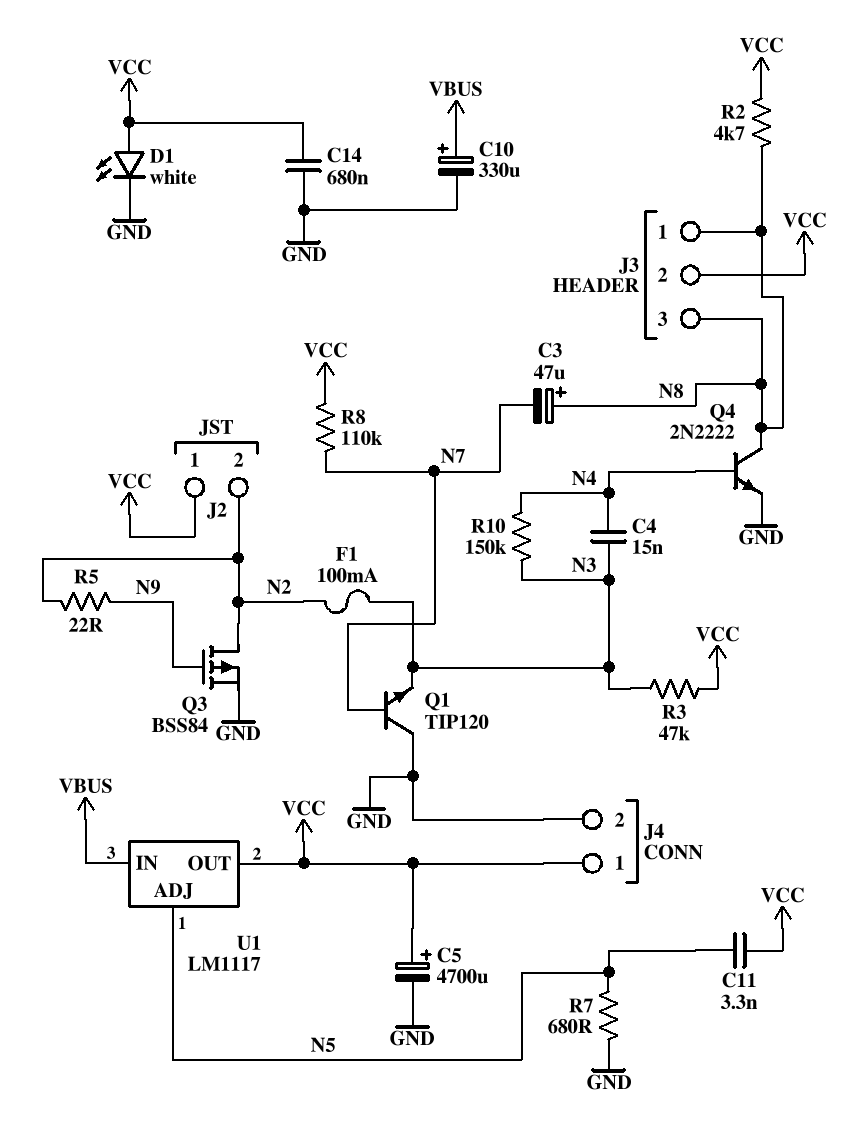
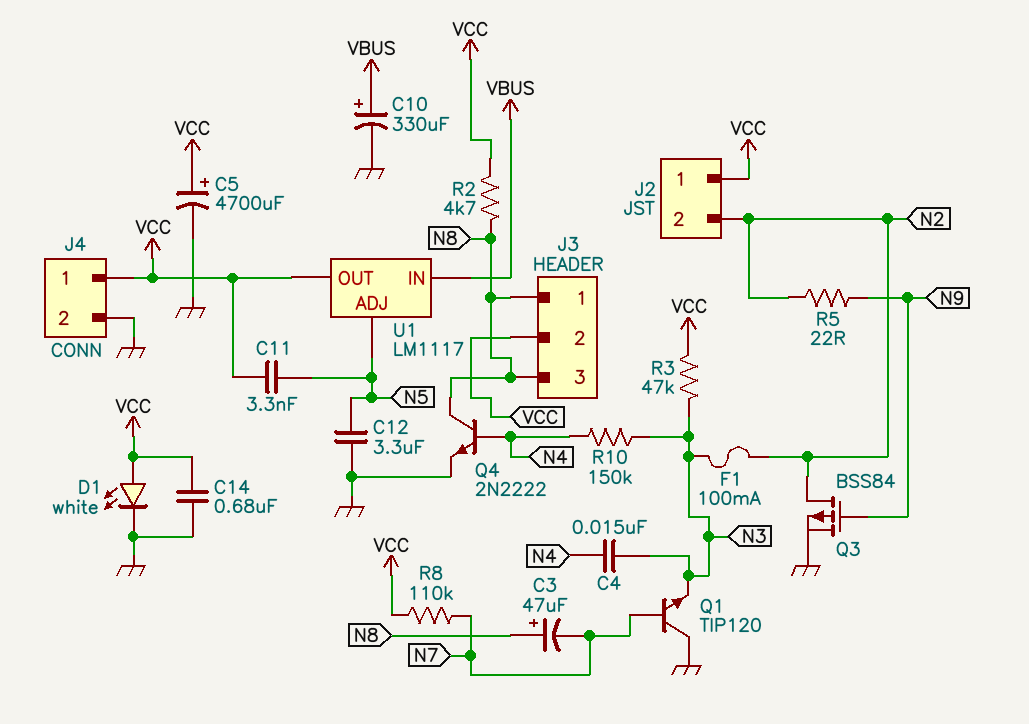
C12: none -> 3.3uF (GND, N5)
R7: 680 (GND, N5) -> none

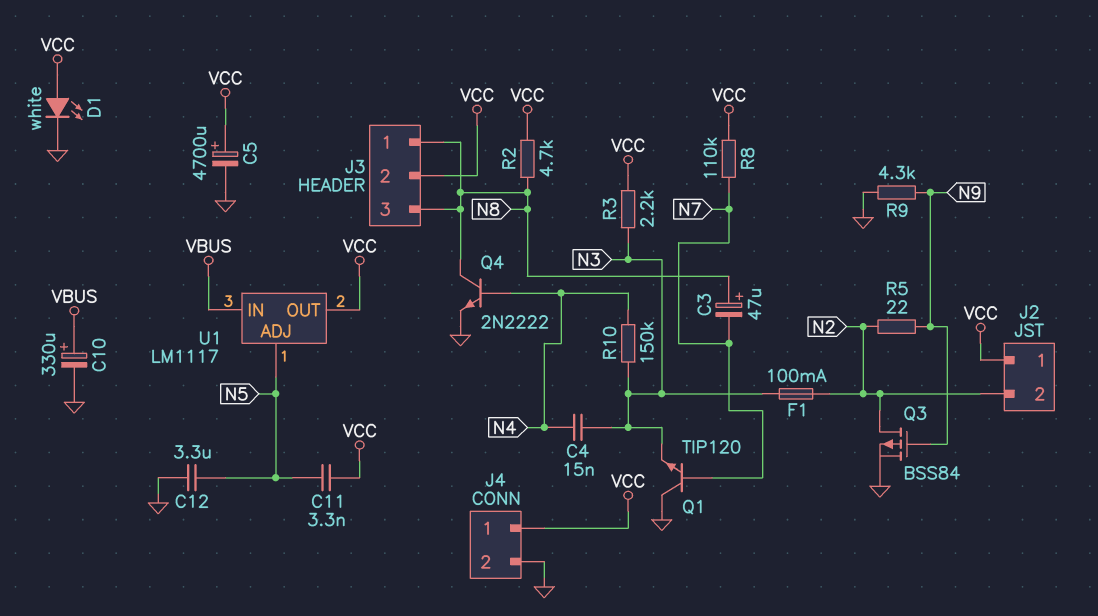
C14: 680nF (GND, VCC) -> none
R3: 47k (N3, VCC) -> 2.2k (N3, VCC)
R9: none -> 4.3k (GND, N9)

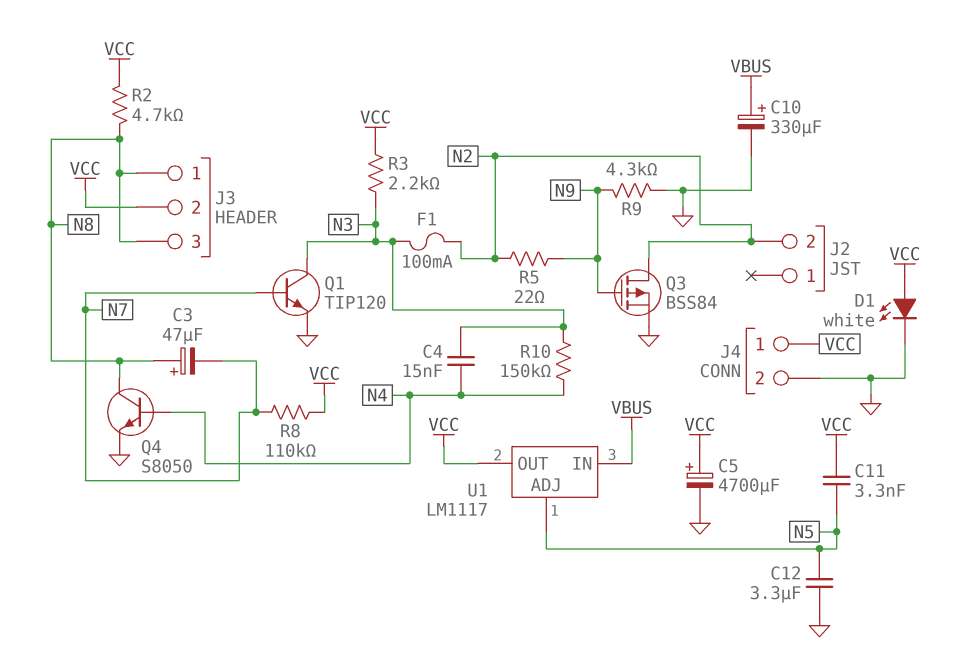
J2 pin 1: VCC -> none
Q1: NPN TIP120 (B N7, C GND, E N3) -> NPN TIP120 (B N7, C N3, E GND)
Q4: NPN 2N2222 (B N4, C N8, E GND) -> NPN S8050 (B N4, C N8, E GND)

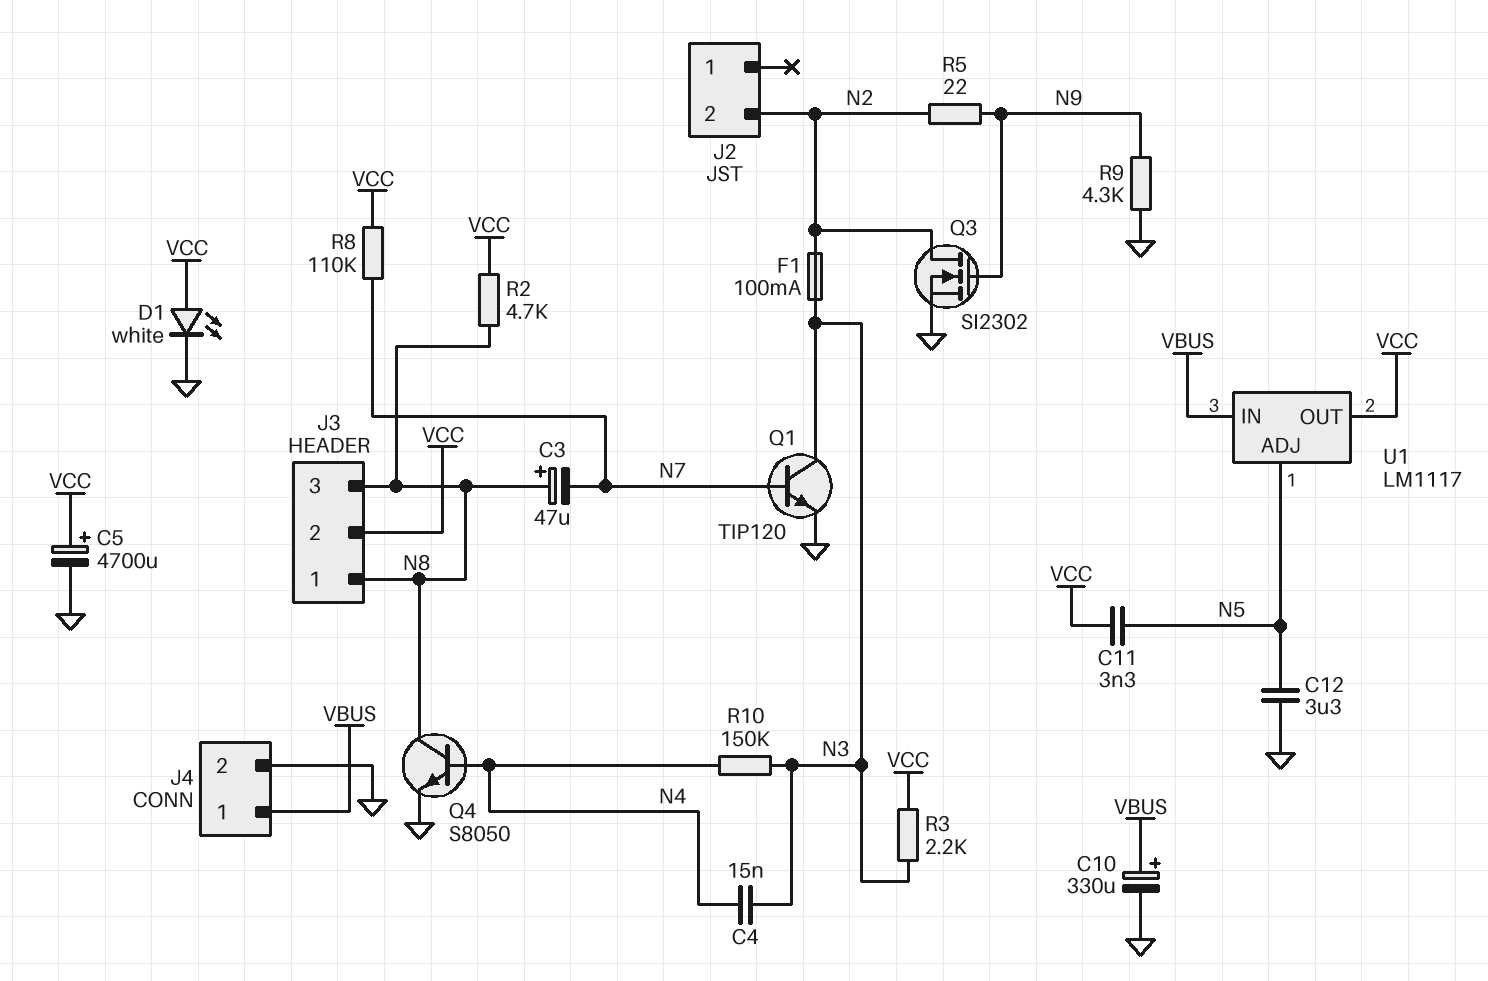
J4 pin 1: VCC -> VBUS
Q3: PMOS BSS84 (G N9, D N2, S GND) -> NMOS SI2302 (G N9, D N2, S GND)

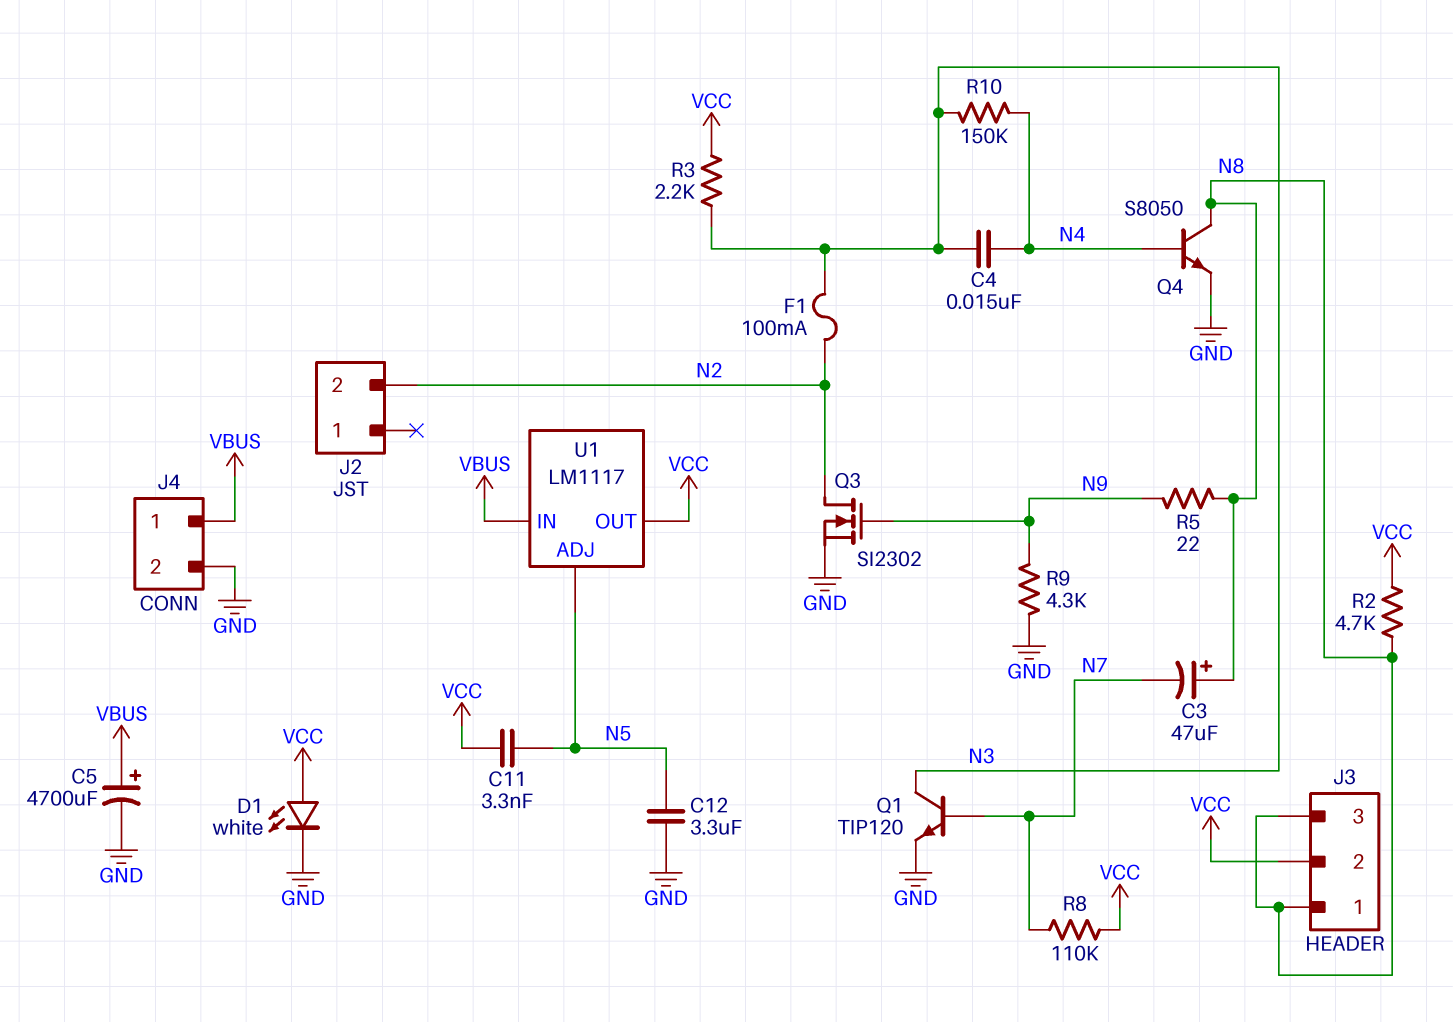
C5: 4700uF (plus VCC, minus GND) -> 4700uF (plus VBUS, minus GND)
C10: 330uF (plus VBUS, minus GND) -> none
R5: 22 (N2, N9) -> 22 (N8, N9)

